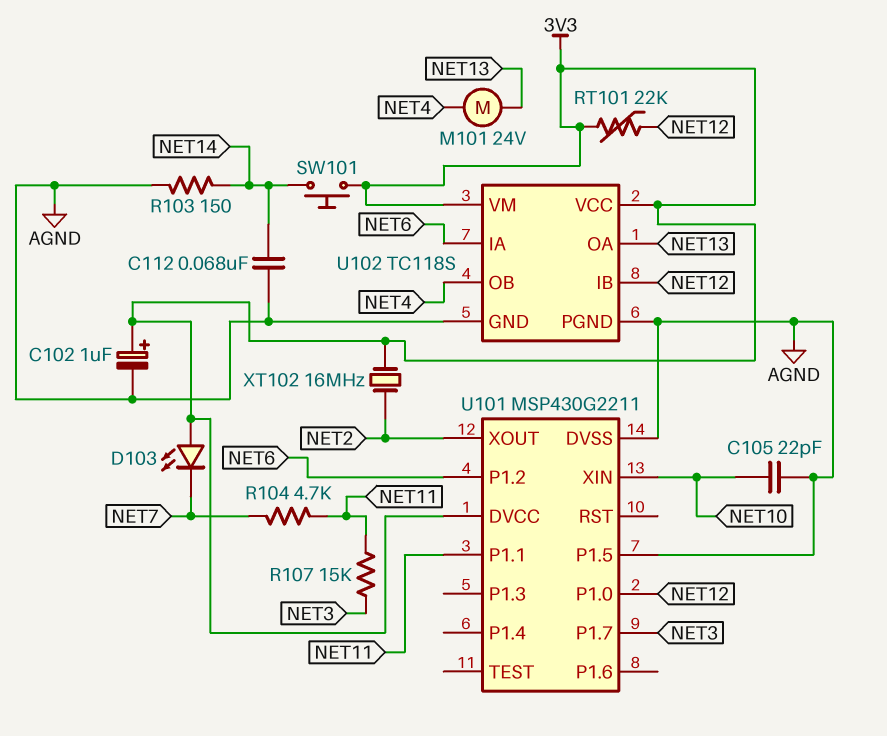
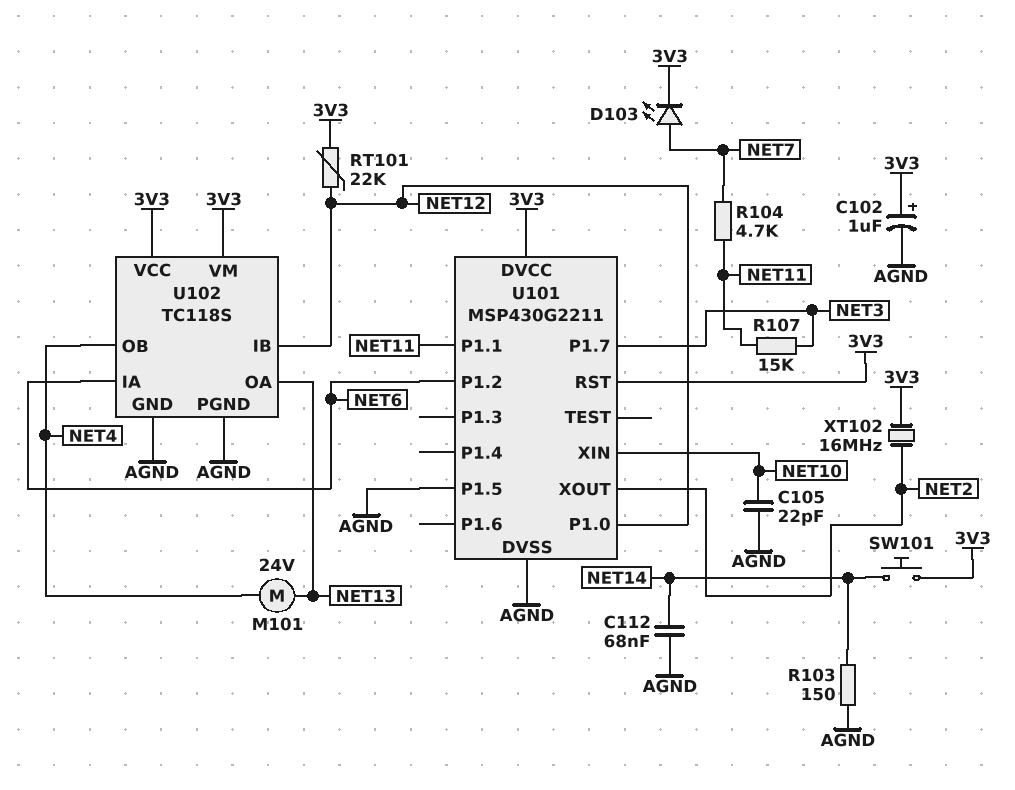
D103: LED (A 3V3, K NET7) -> LED (A NET7, K 3V3)
U101 pin RST: none -> 3V3

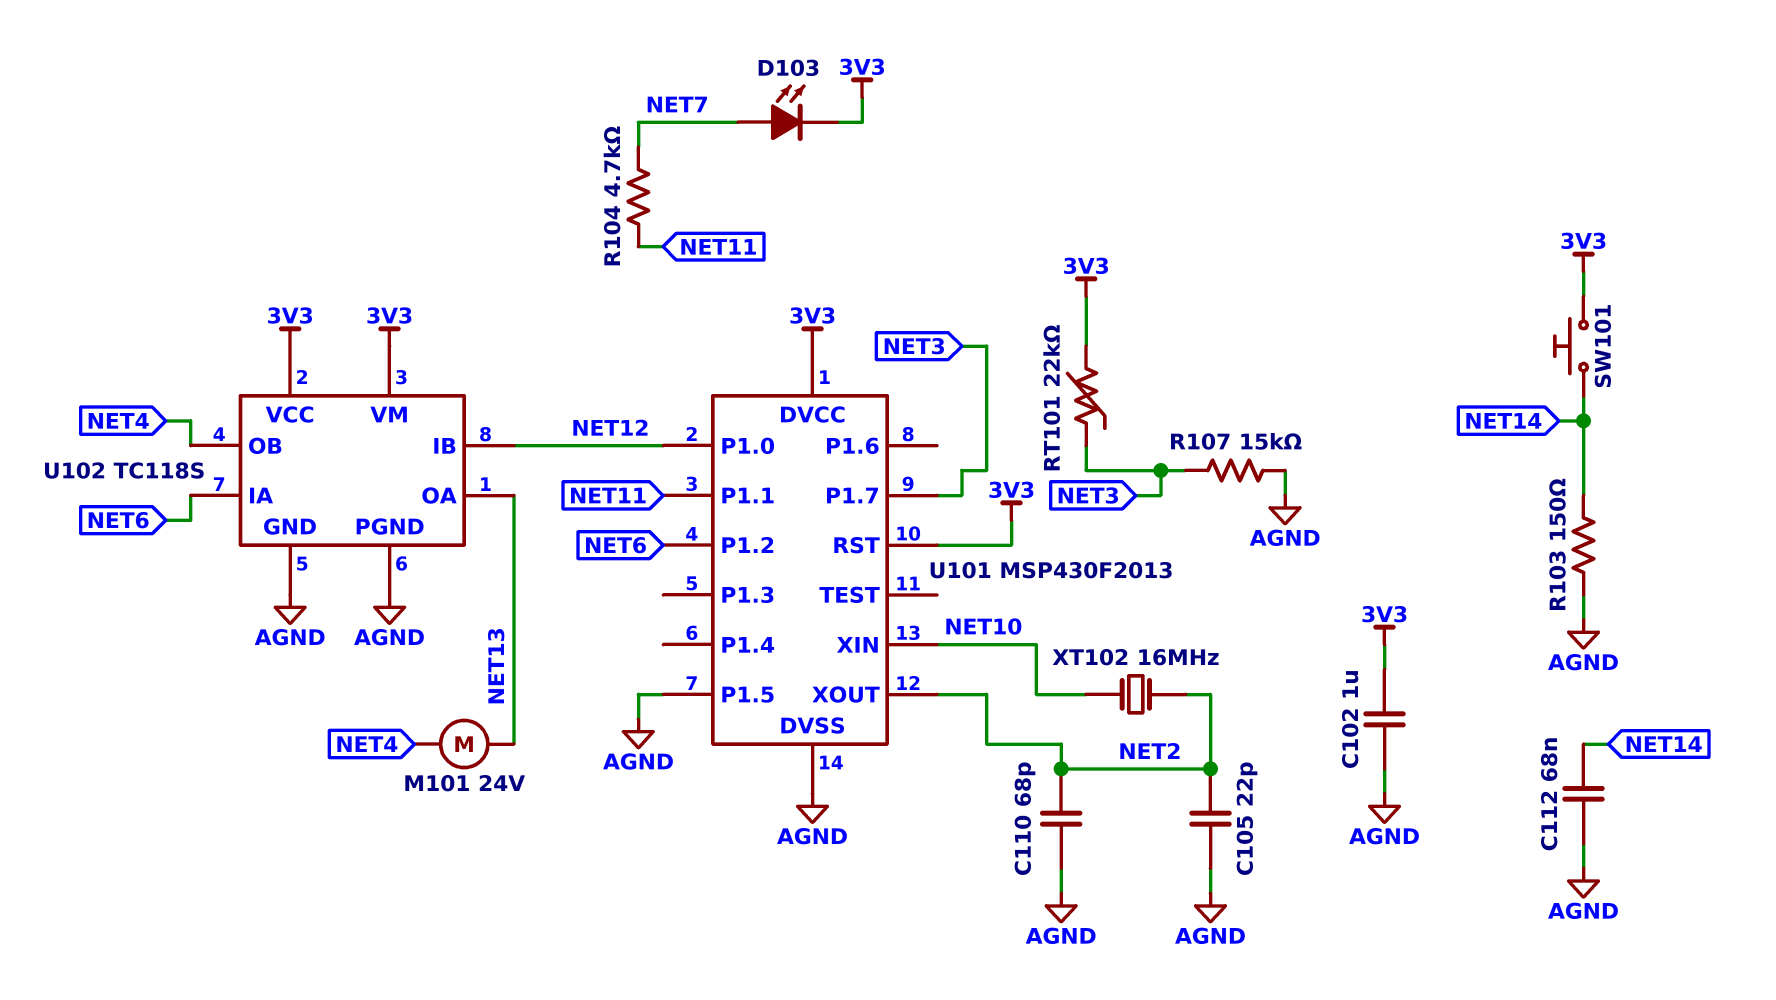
C102: 1uF (plus 3V3, minus AGND) -> 1uF (3V3, AGND)
C105: 22pF (AGND, NET10) -> 22pF (AGND, NET2)
C110: none -> 68pF (AGND, NET2)
R107: 15k (NET3, NET11) -> 15k (AGND, NET3)
RT101: 22k (3V3, NET12) -> 22k (3V3, NET3)
U101: MSP430G2211 -> MSP430F2013
XT102: 16MHz (3V3, NET2) -> 16MHz (NET2, NET10)

